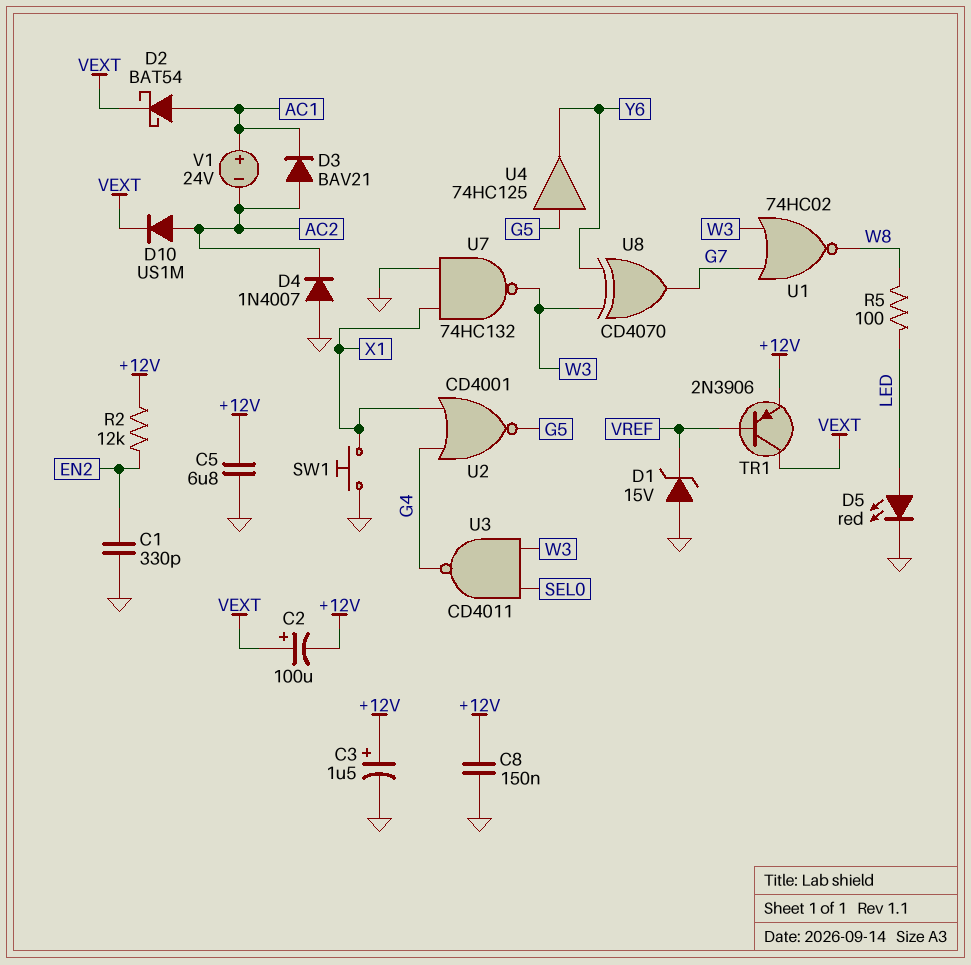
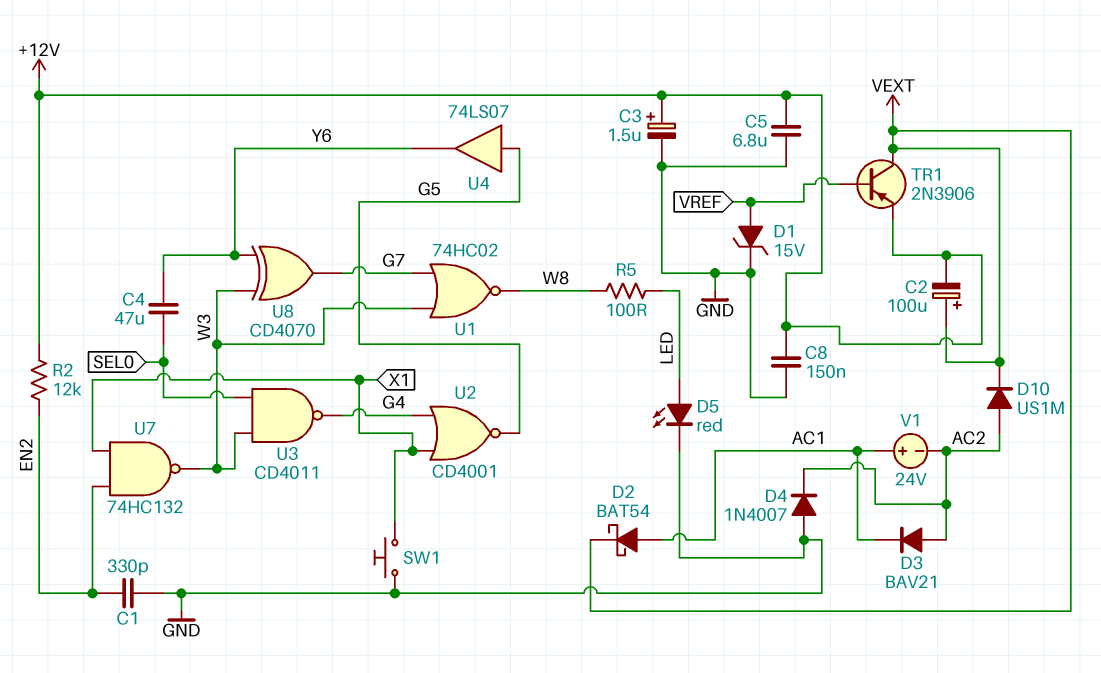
C4: none -> 47uF (SEL0, Y6)
D1: zener 15V (A GND, K VREF) -> zener 15V (A VREF, K GND)
U4: buffer 74HC125 (in G5, out Y6) -> buffer 74LS07 (in G5, out Y6)
U7: NAND 74HC132 (in GND, in X1, out W3) -> NAND 74HC132 (in EN2, in X1, out W3)

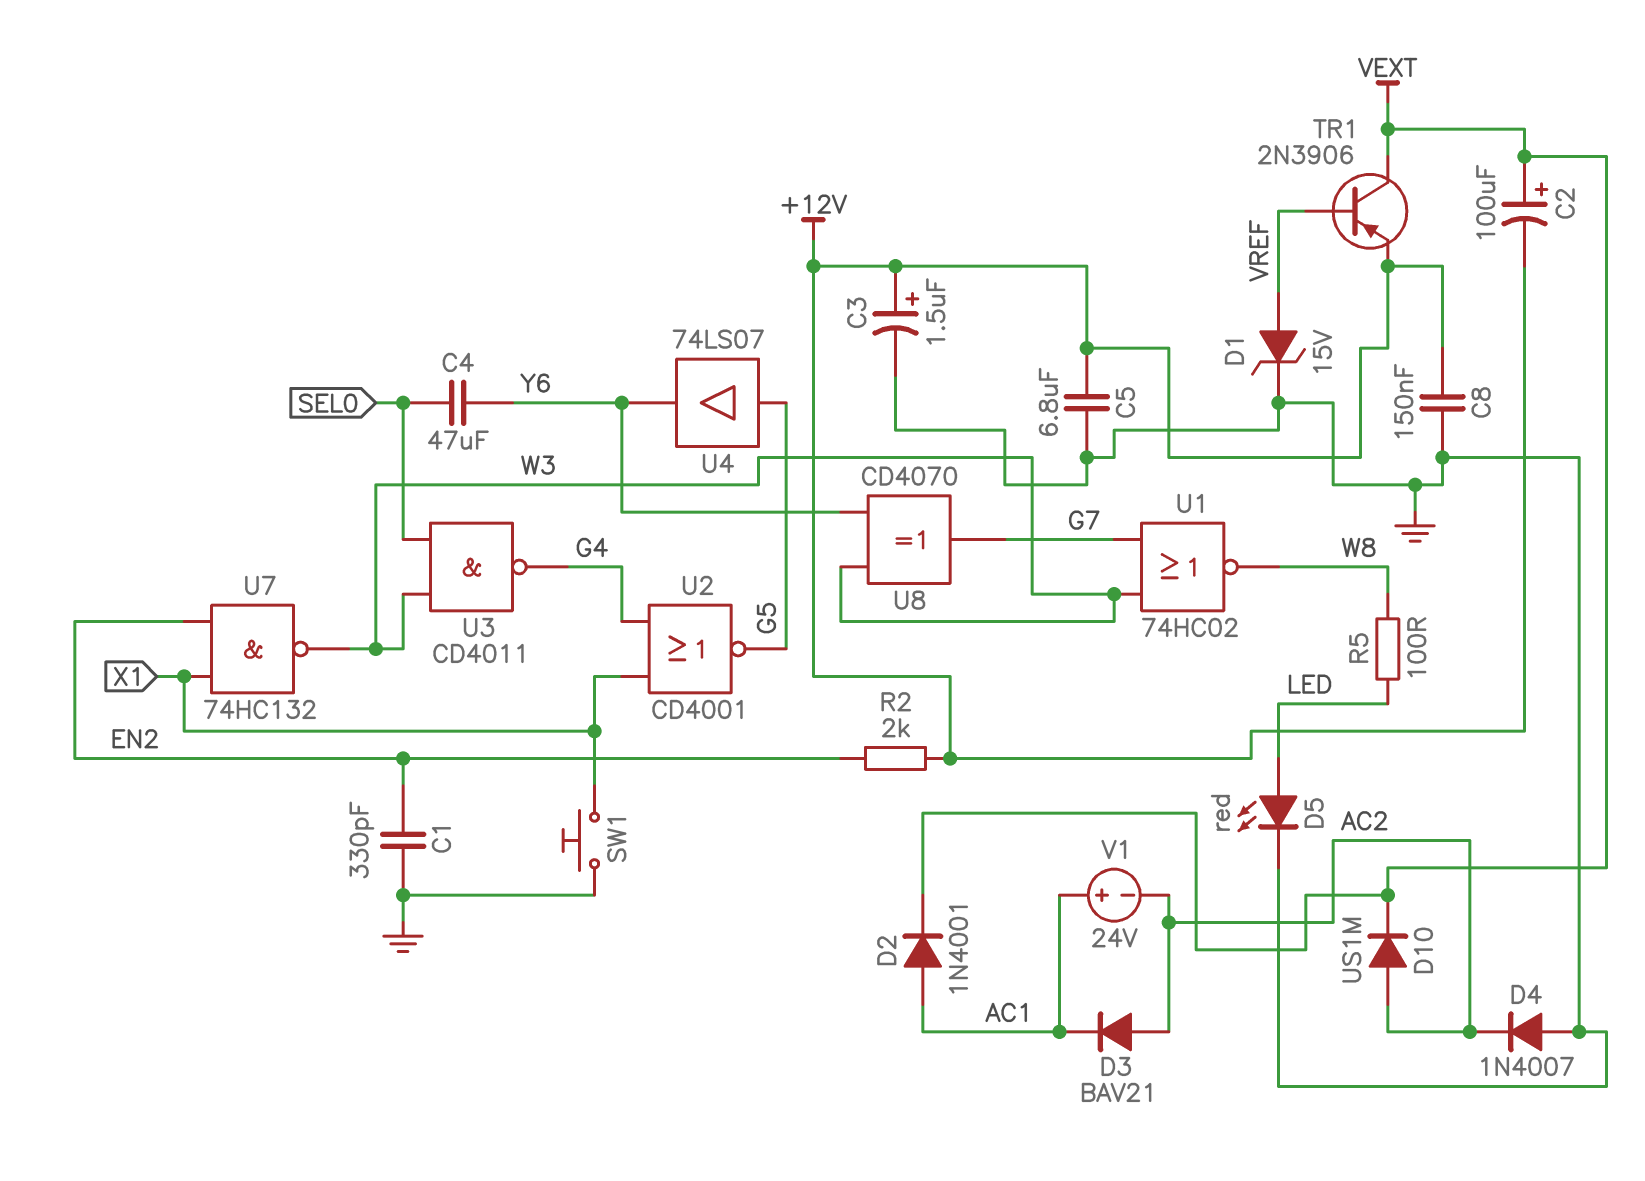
D2: schottky BAT54 (A AC1, K VEXT) -> diode 1N4001 (A AC1, K VEXT)
R2: 12k (+12V, EN2) -> 2k (+12V, EN2)

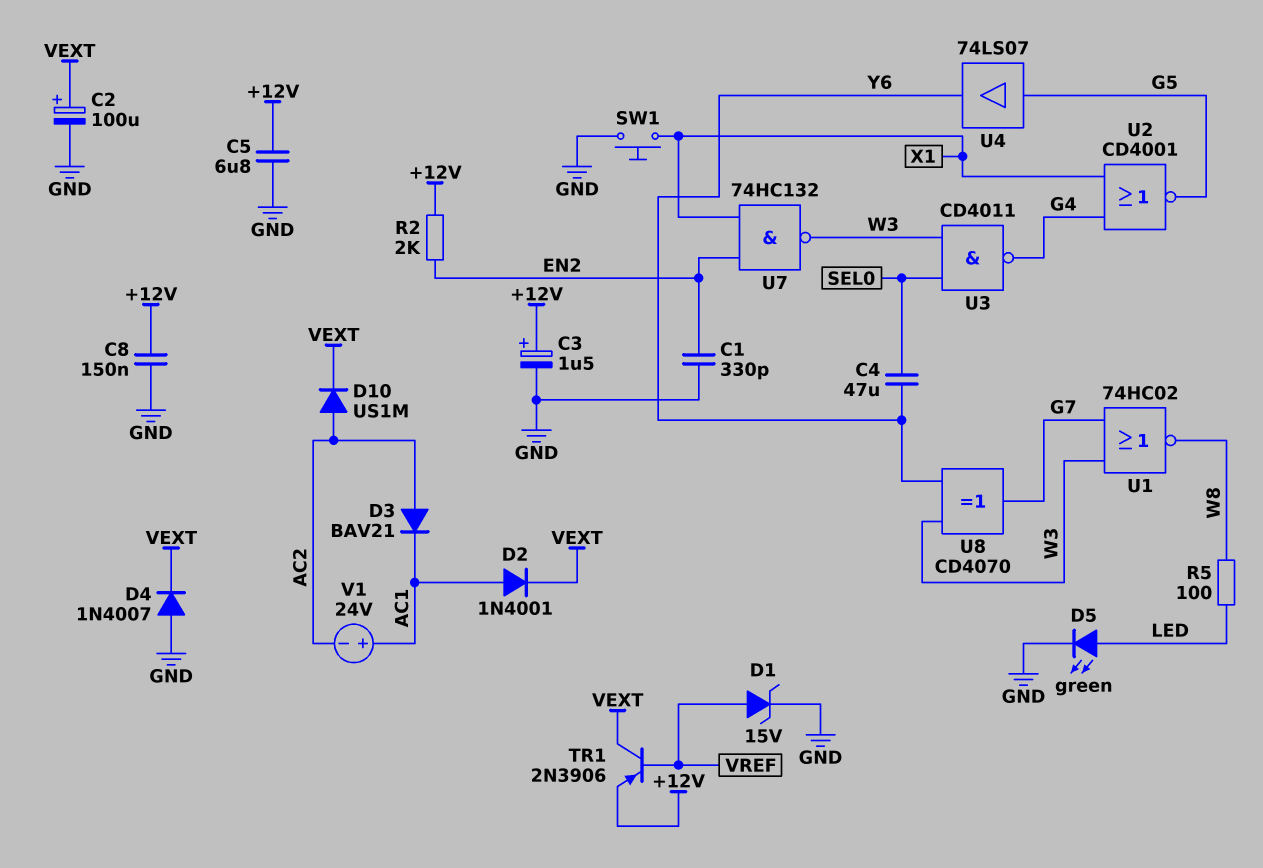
C2: 100uF (plus VEXT, minus +12V) -> 100uF (plus VEXT, minus GND)
D4: diode 1N4007 (A GND, K AC2) -> diode 1N4007 (A GND, K VEXT)
D5: LED red (A LED, K GND) -> LED green (A LED, K GND)

